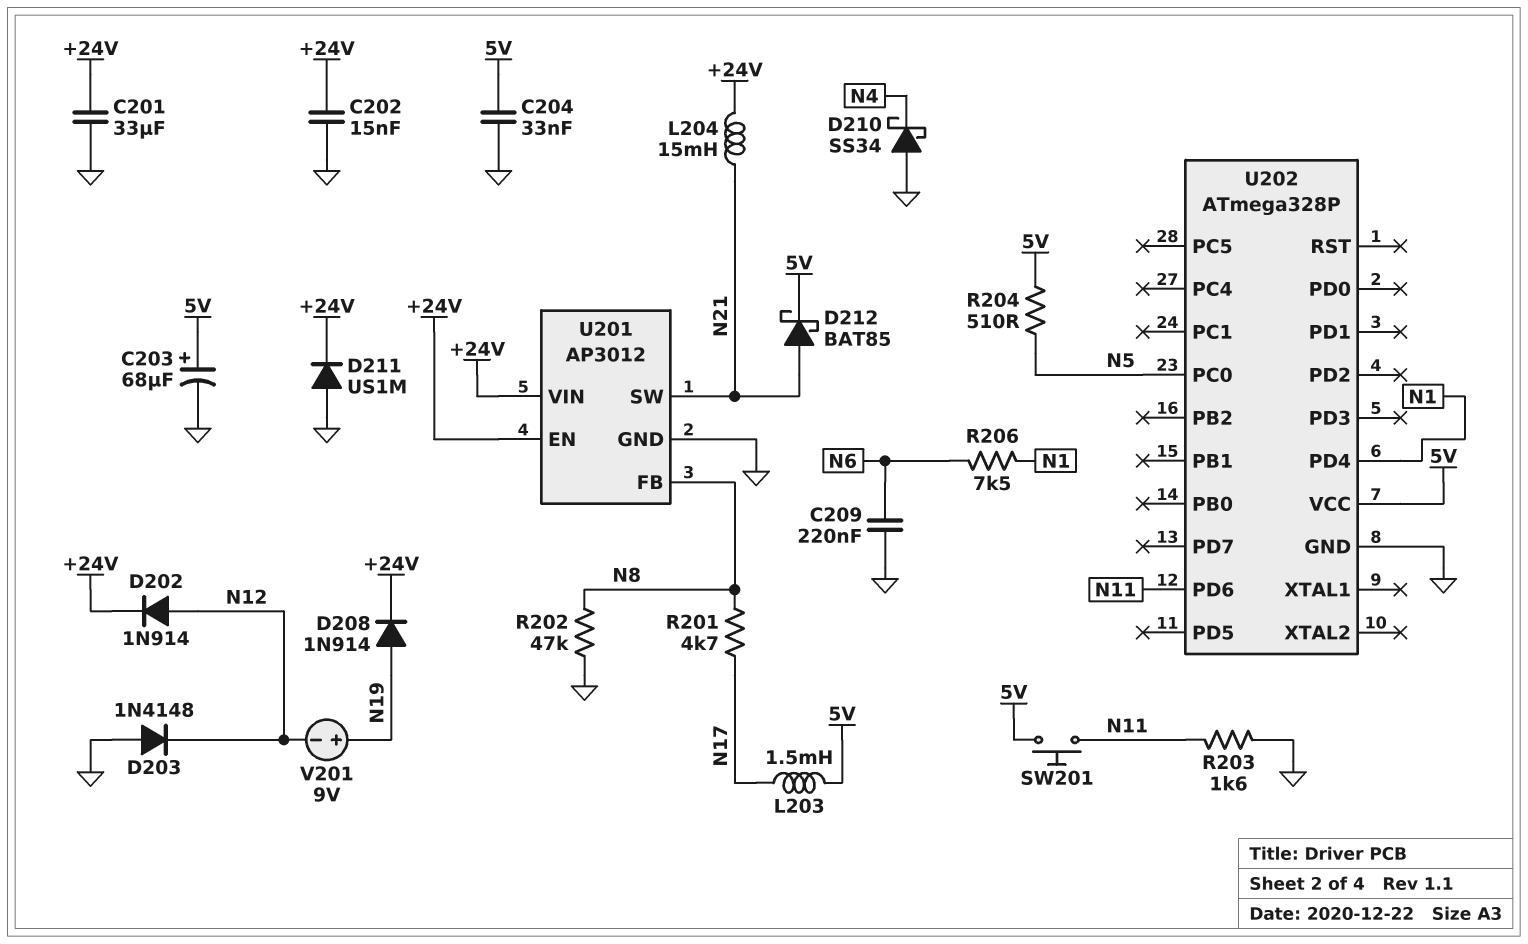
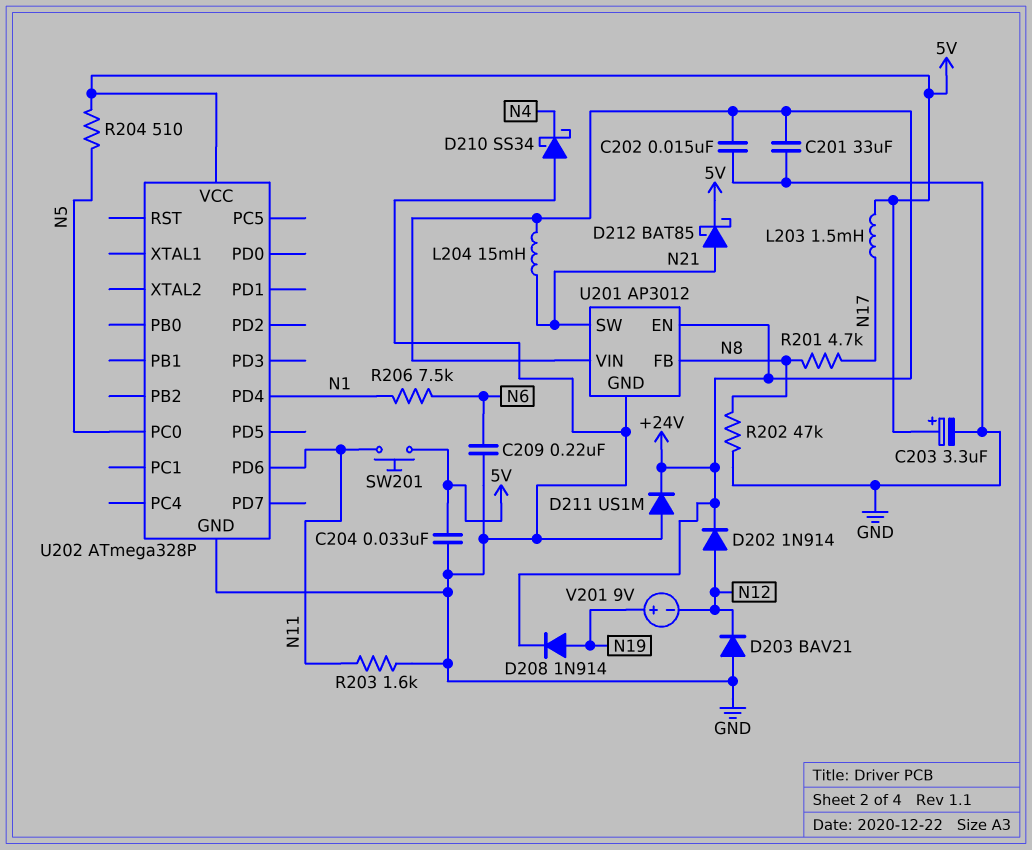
C203: 68uF (plus 5V, minus GND) -> 3.3uF (plus 5V, minus GND)
D203: diode 1N4148 (A GND, K N12) -> diode BAV21 (A GND, K N12)

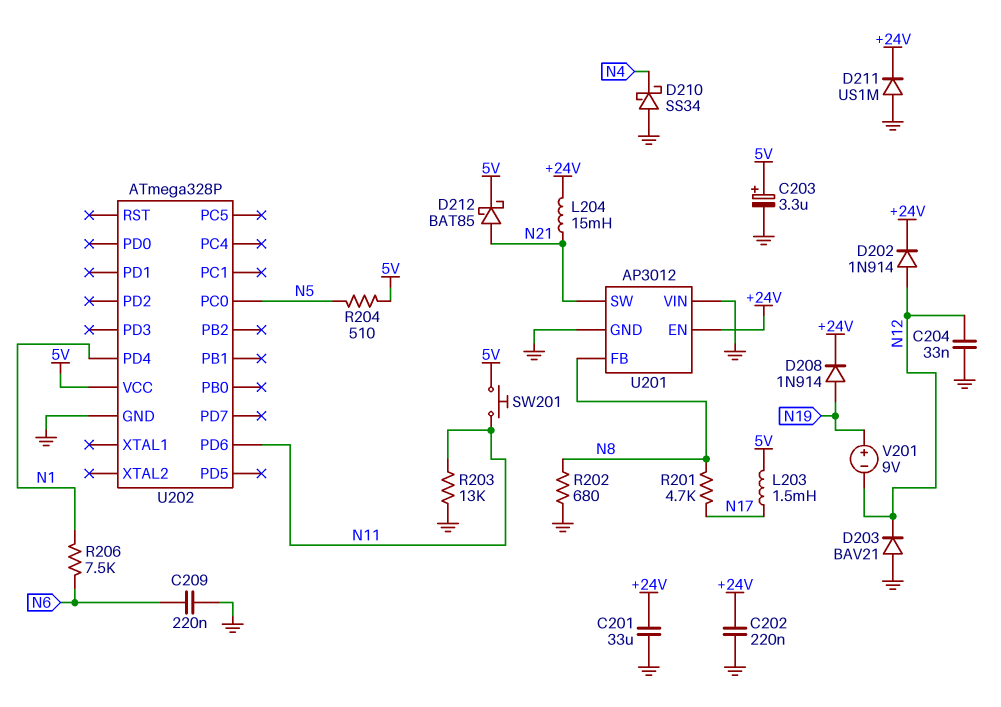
C202: 15nF (+24V, GND) -> 220nF (+24V, GND)
C204: 33nF (5V, GND) -> 33nF (GND, N12)
R202: 47k (GND, N8) -> 680 (GND, N8)
R203: 1.6k (GND, N11) -> 13k (GND, N11)
U201 pin VIN: +24V -> GND

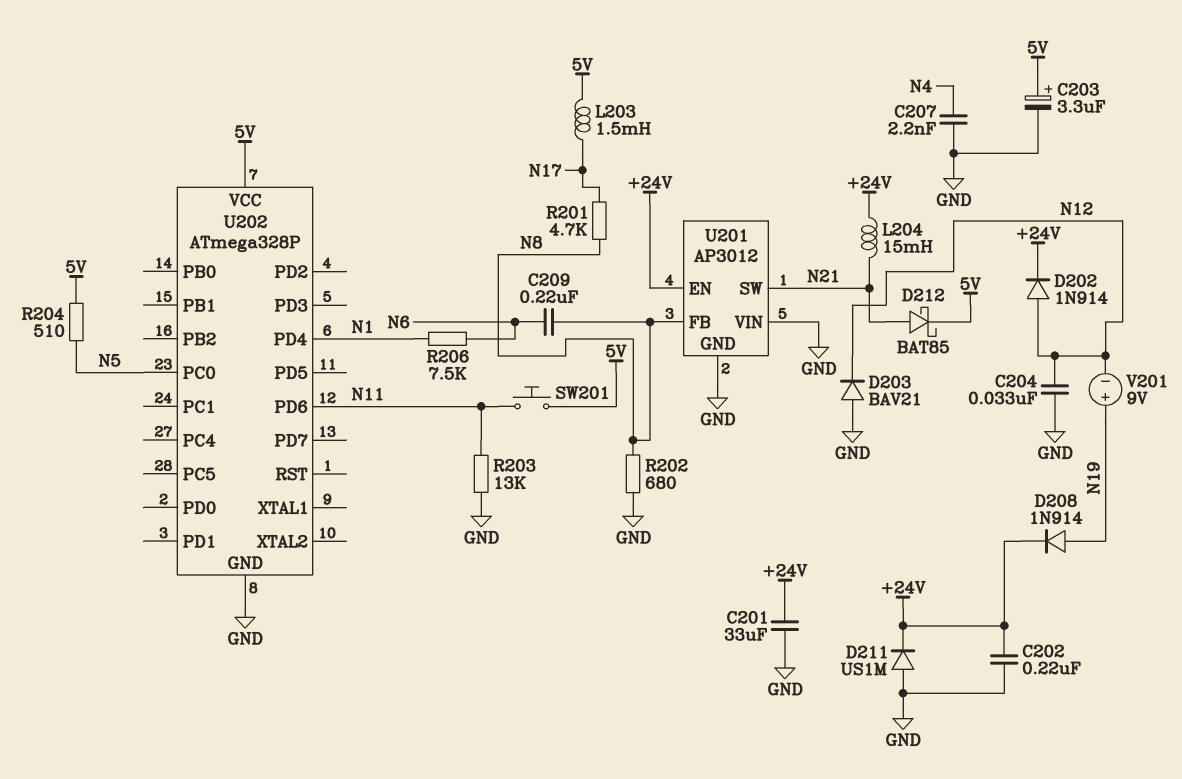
C207: none -> 2.2nF (GND, N4)
C209: 220nF (GND, N6) -> 220nF (N6, N8)
D210: schottky SS34 (A GND, K N4) -> none

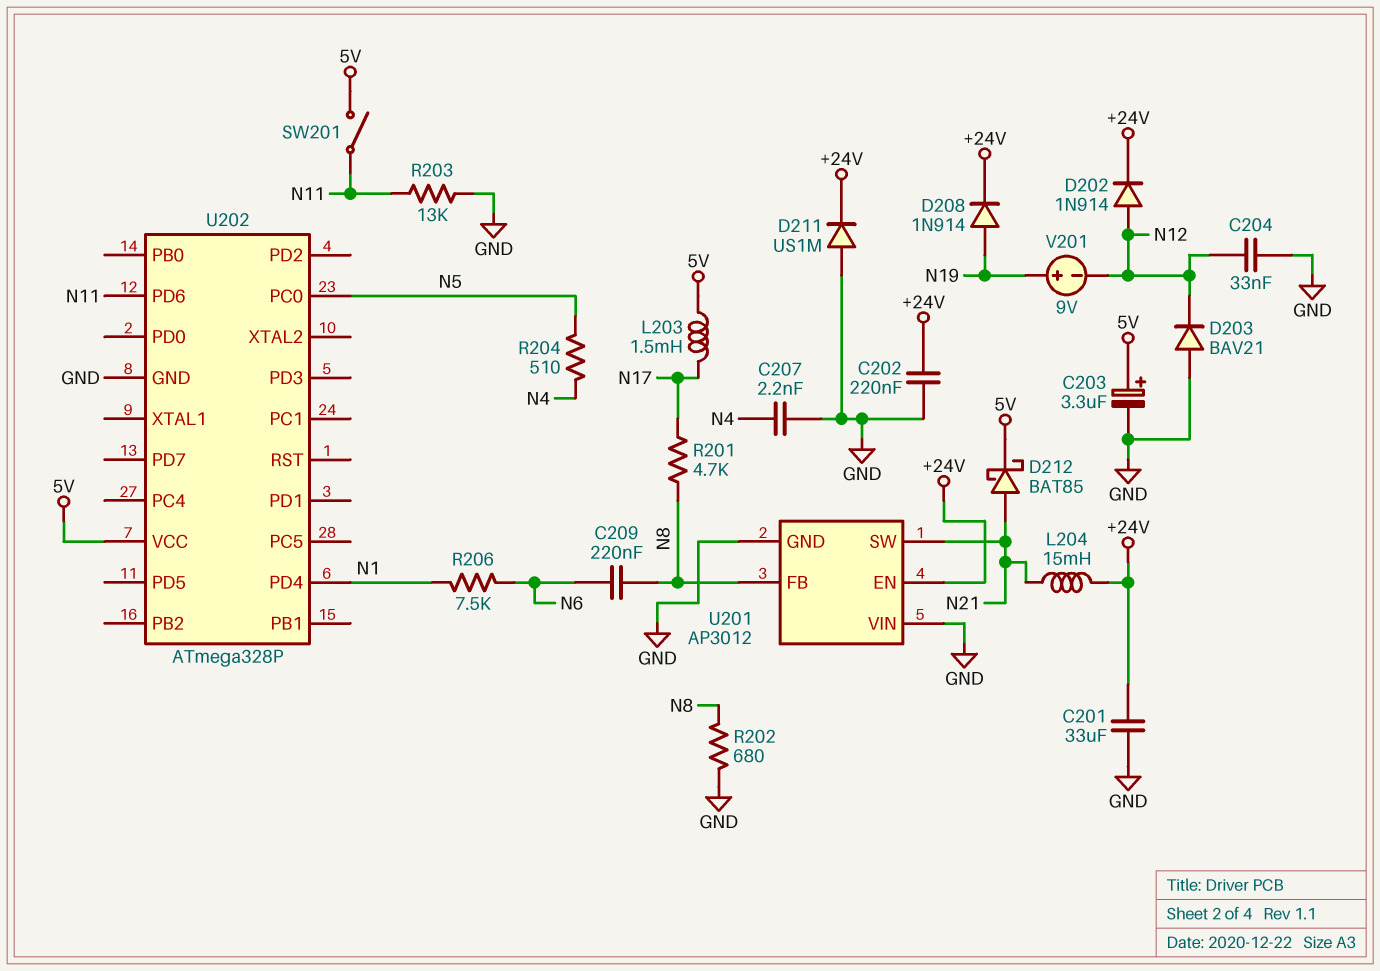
R204: 510 (5V, N5) -> 510 (N4, N5)
SW201: button (5V, N11) -> switch (5V, N11)

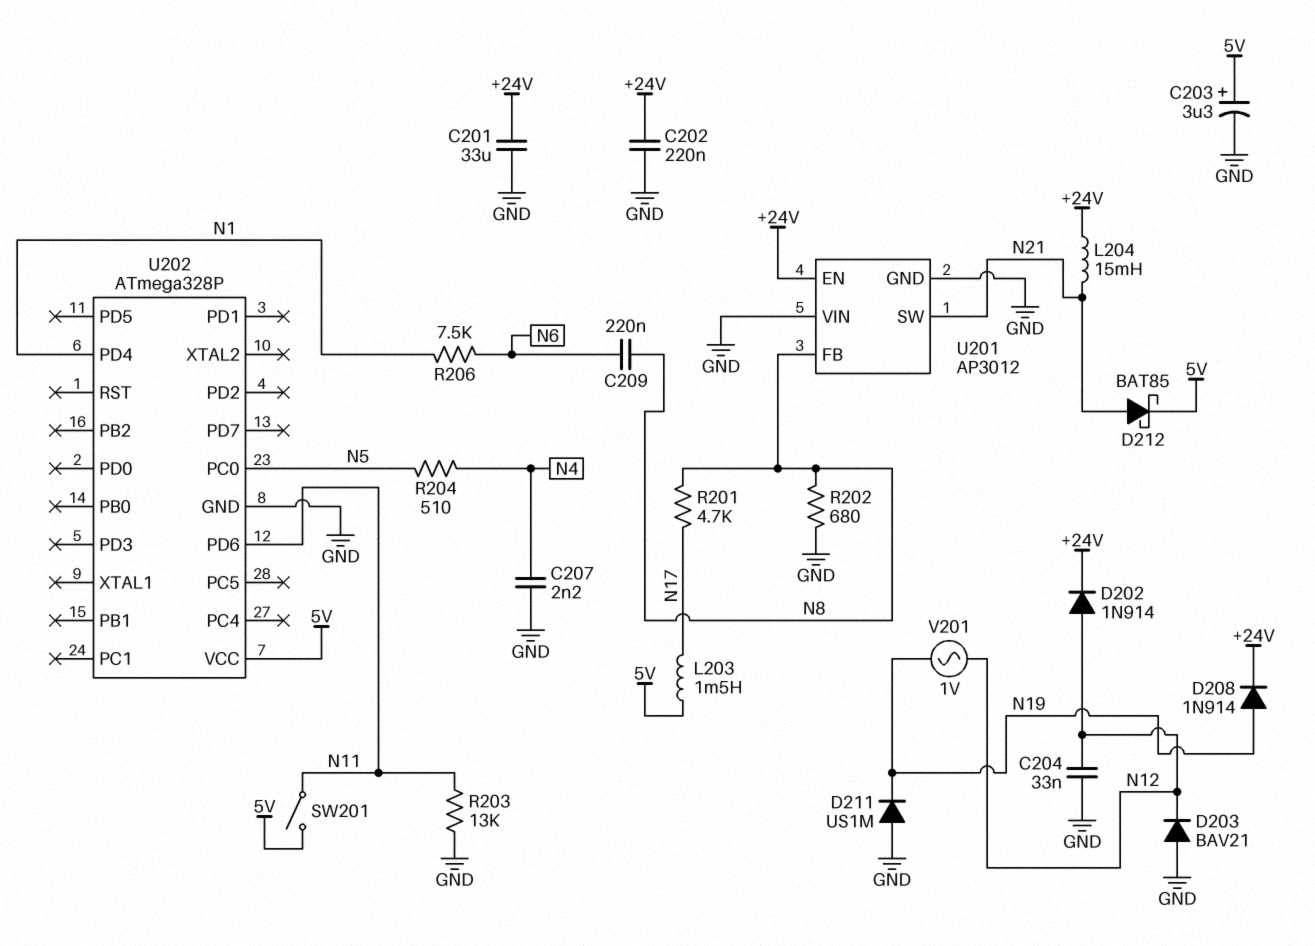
D211: diode US1M (A GND, K +24V) -> diode US1M (A GND, K N19)
V201: 9V (plus N19, minus N12) -> AC 1V (N12, N19)

